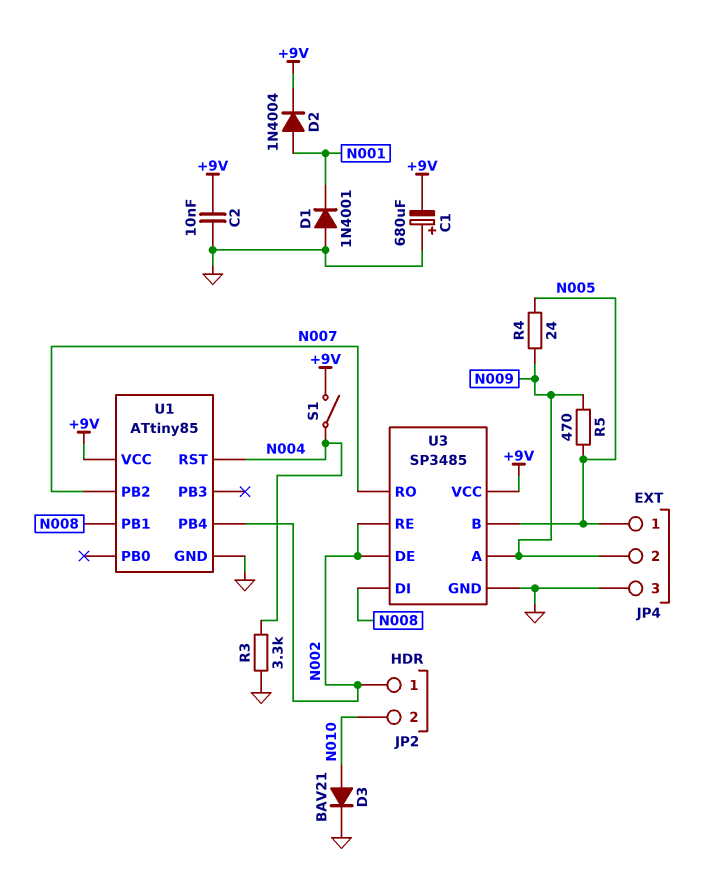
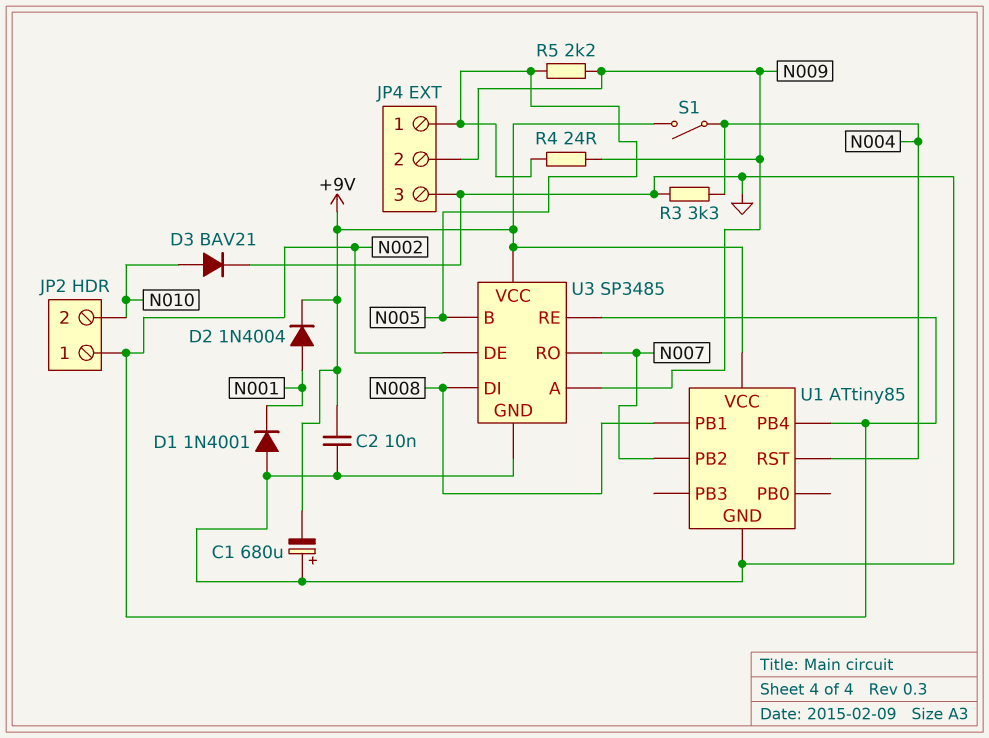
R5: 470 (N005, N009) -> 2.2k (N005, N009)

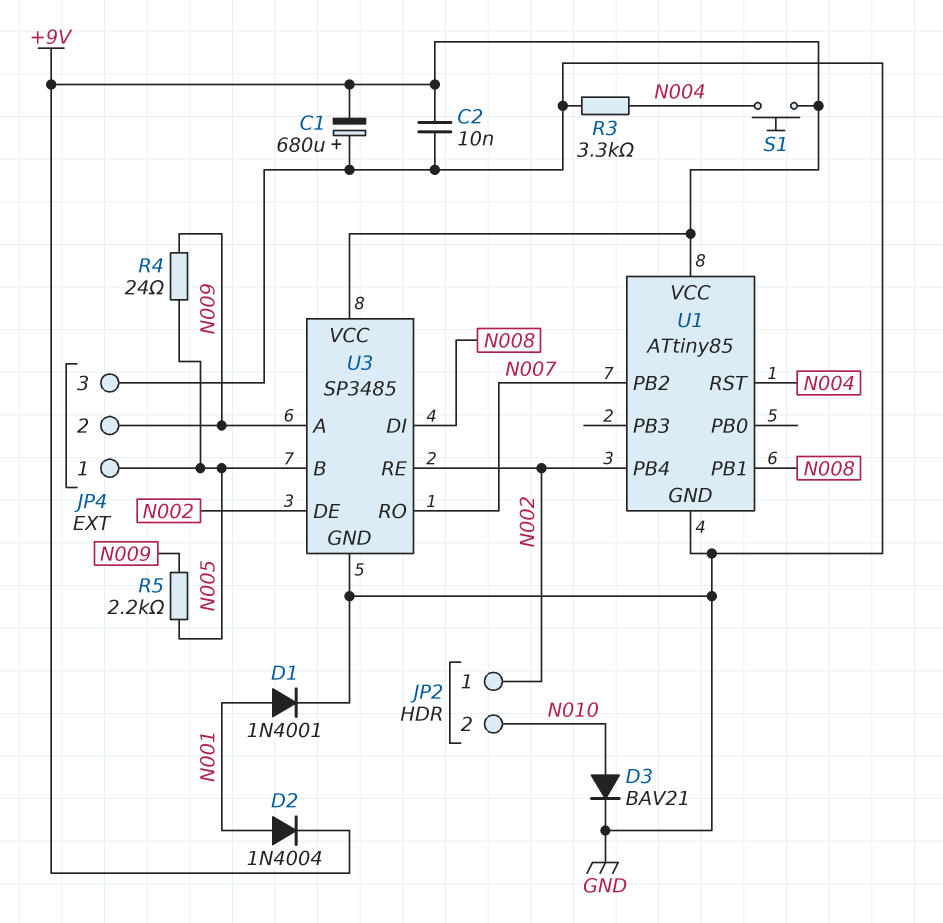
D1: diode 1N4001 (A GND, K N001) -> diode 1N4001 (A N001, K GND)
S1: switch (+9V, N004) -> button (+9V, N004)

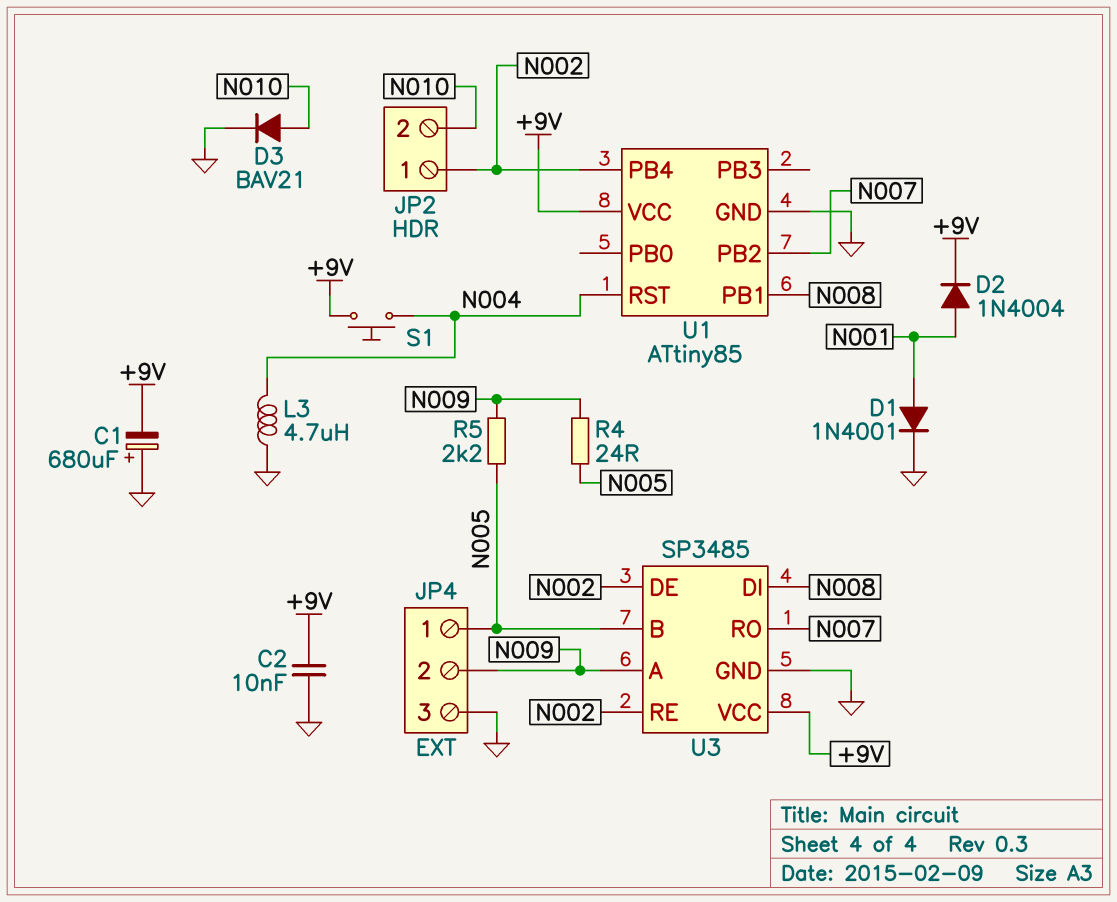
L3: none -> 4.7uH (GND, N004)
R3: 3.3k (GND, N004) -> none

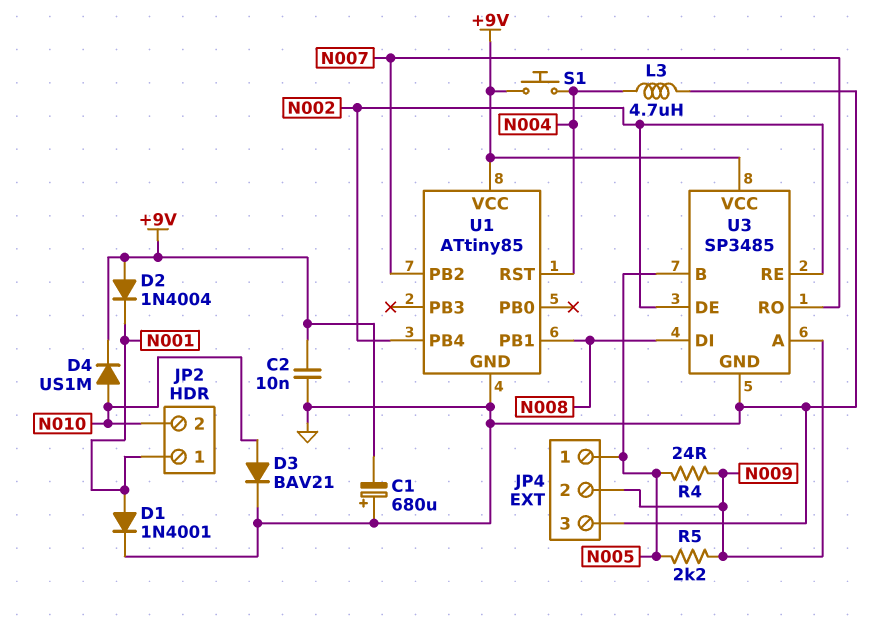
D2: diode 1N4004 (A N001, K +9V) -> diode 1N4004 (A +9V, K N001)
D4: none -> diode US1M (A N010, K +9V)
JP2 pin 1: N002 -> N001

